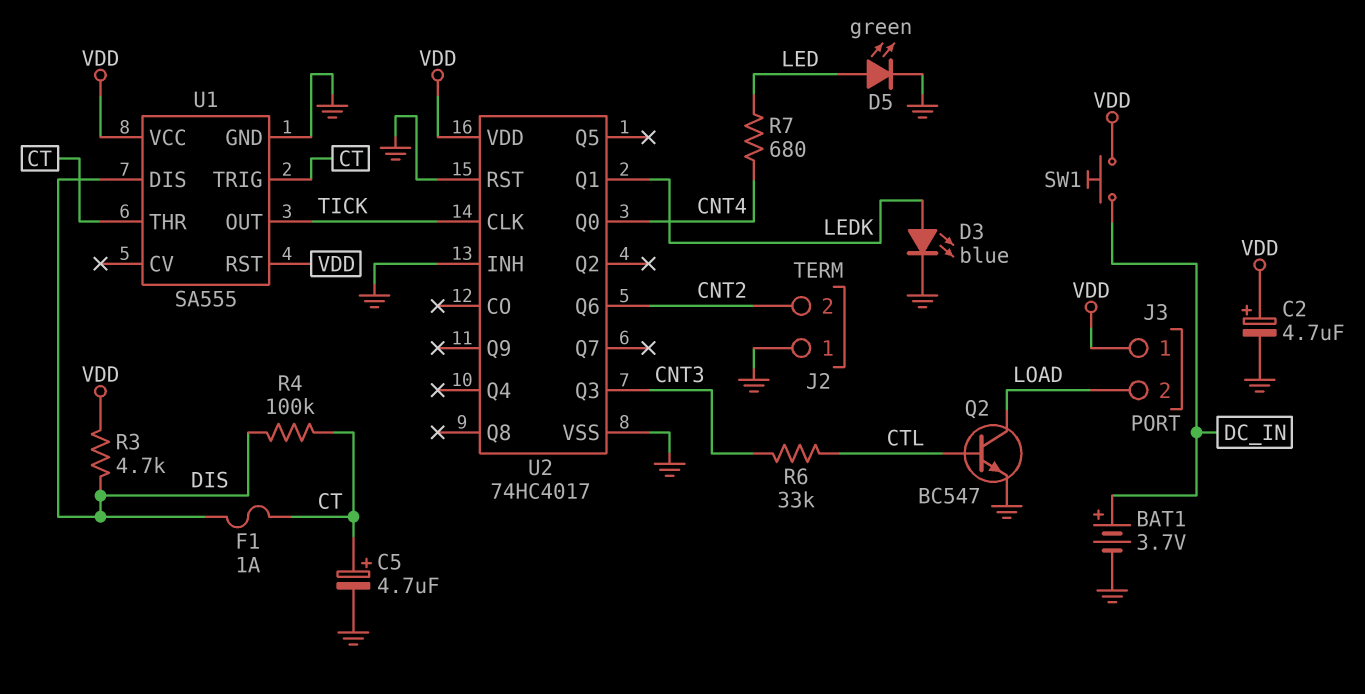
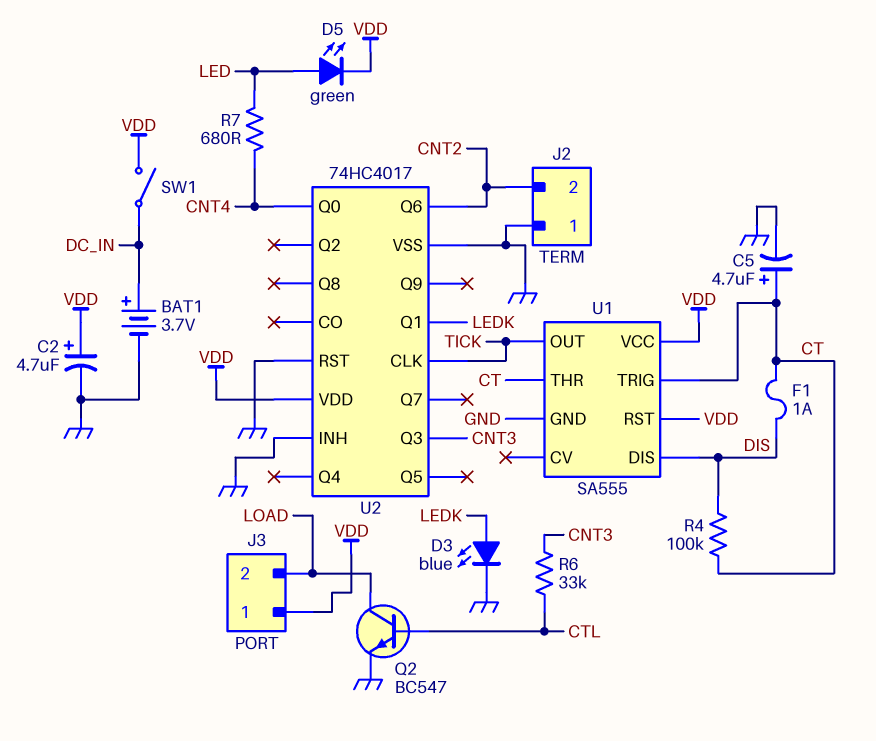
D5: LED green (A LED, K GND) -> LED green (A LED, K VDD)
R3: 4.7k (DIS, VDD) -> none
SW1: button (DC_IN, VDD) -> switch (DC_IN, VDD)

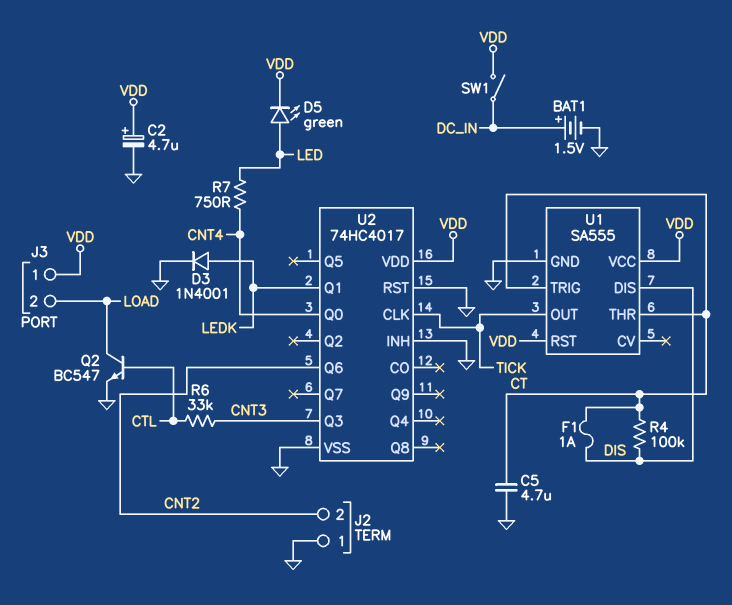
BAT1: 3.7V (plus DC_IN, minus GND) -> 1.5V (plus DC_IN, minus GND)
C5: 4.7uF (plus CT, minus GND) -> 4.7uF (CT, GND)
D3: LED blue (A LEDK, K GND) -> diode 1N4001 (A LEDK, K GND)
R7: 680 (CNT4, LED) -> 750 (CNT4, LED)

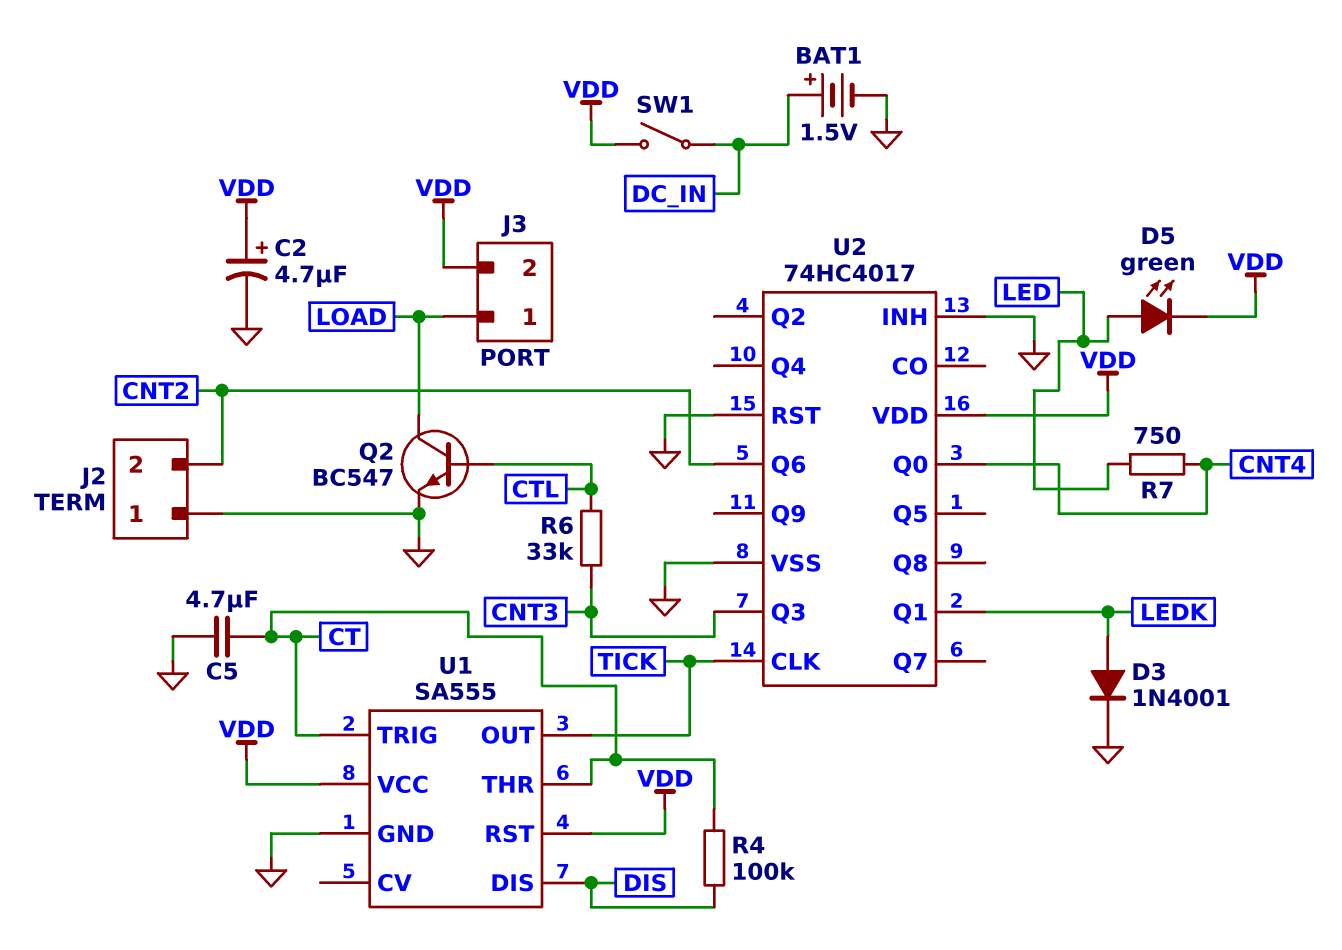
F1: 1A (CT, DIS) -> none
J3 pin 1: VDD -> LOAD
J3 pin 2: LOAD -> VDD

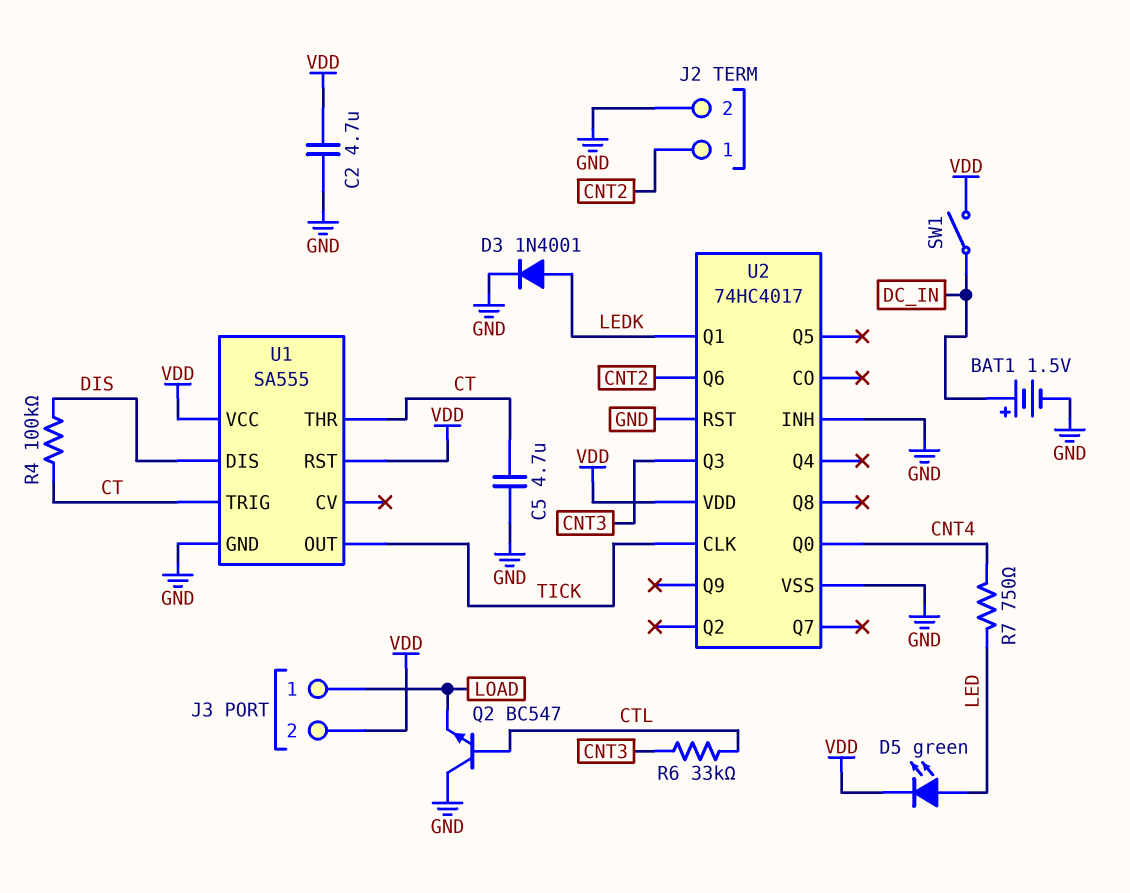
C2: 4.7uF (plus VDD, minus GND) -> 4.7uF (GND, VDD)
J2 pin 1: GND -> CNT2
J2 pin 2: CNT2 -> GND
Q2: NPN BC547 (B CTL, C LOAD, E GND) -> NPN BC547 (B CTL, C GND, E LOAD)

